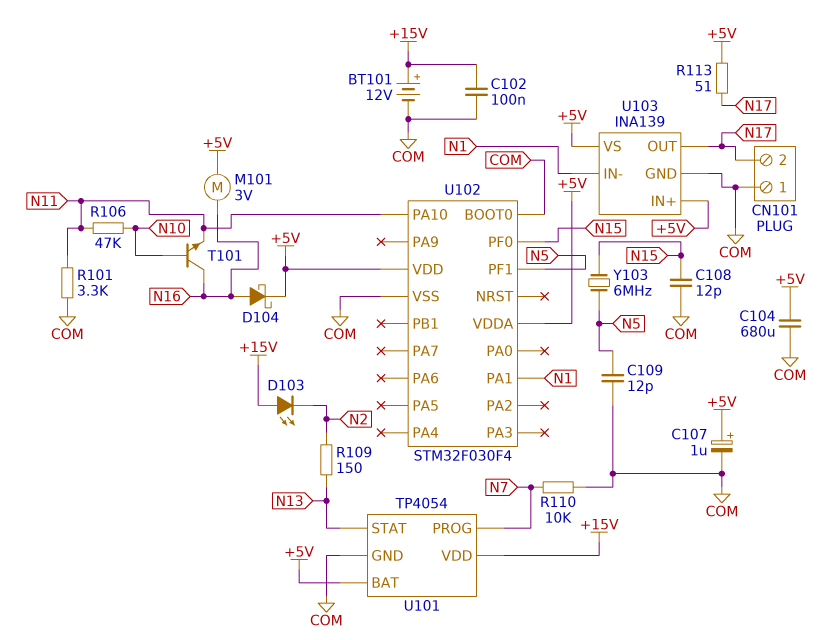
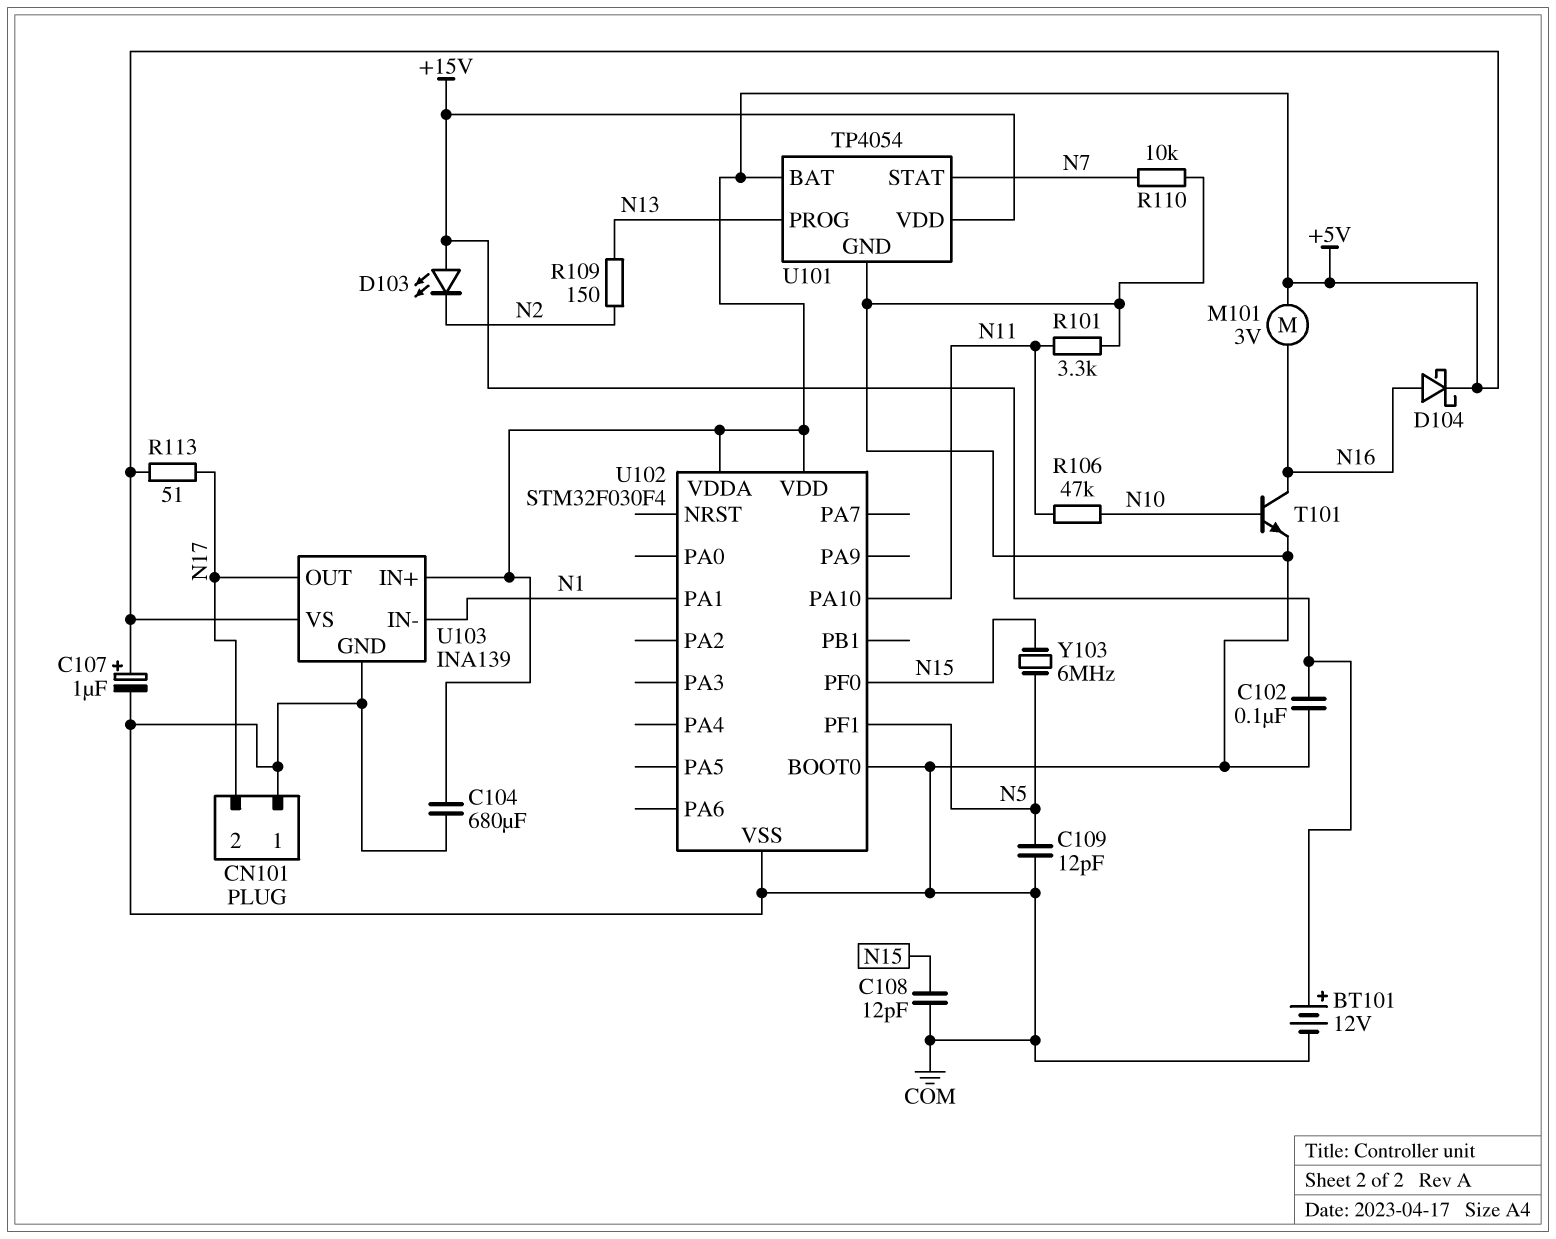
T101: NPN (B N10, C N16, E N11) -> NPN (B N10, C N16, E COM)
U101 pin PROG: N7 -> N13
U101 pin STAT: N13 -> N7

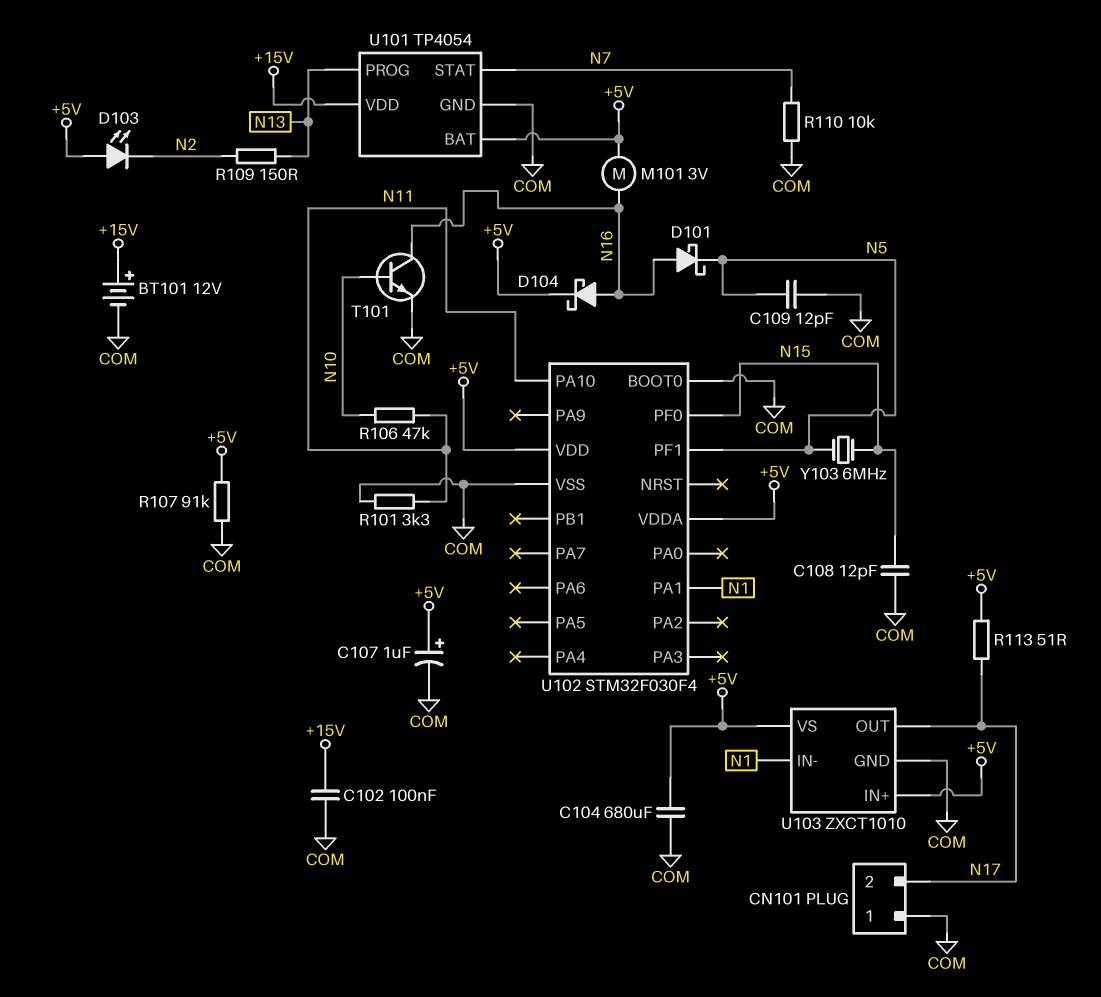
D101: none -> schottky (A N16, K N5)
D103: LED (A +15V, K N2) -> LED (A +5V, K N2)
R107: none -> 91k (+5V, COM)
U103: INA139 -> ZXCT1010

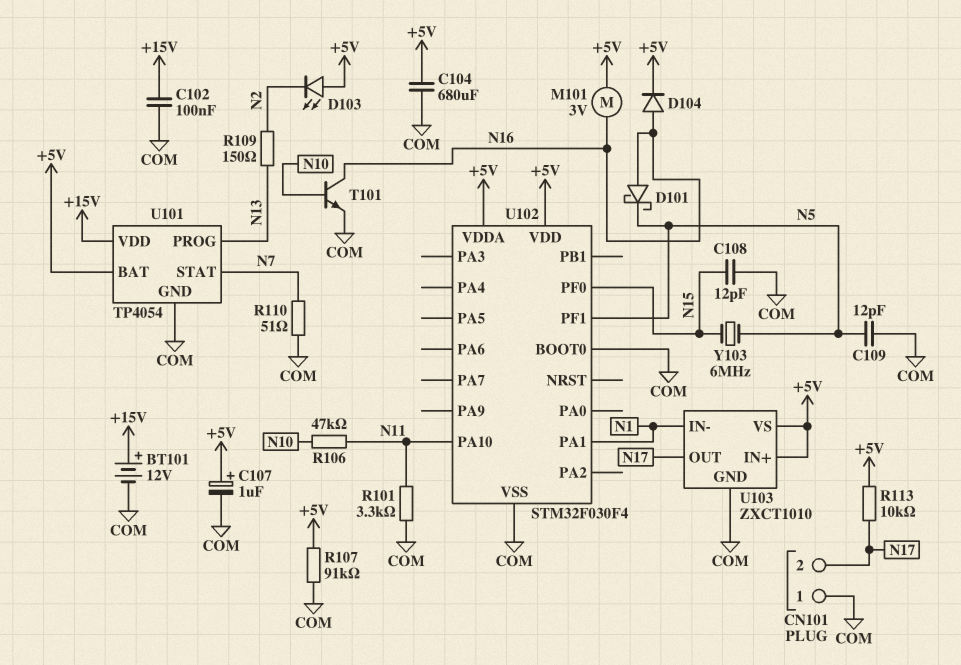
D104: schottky (A N16, K +5V) -> diode (A N16, K +5V)
R110: 10k (COM, N7) -> 51 (COM, N7)
R113: 51 (+5V, N17) -> 10k (+5V, N17)

